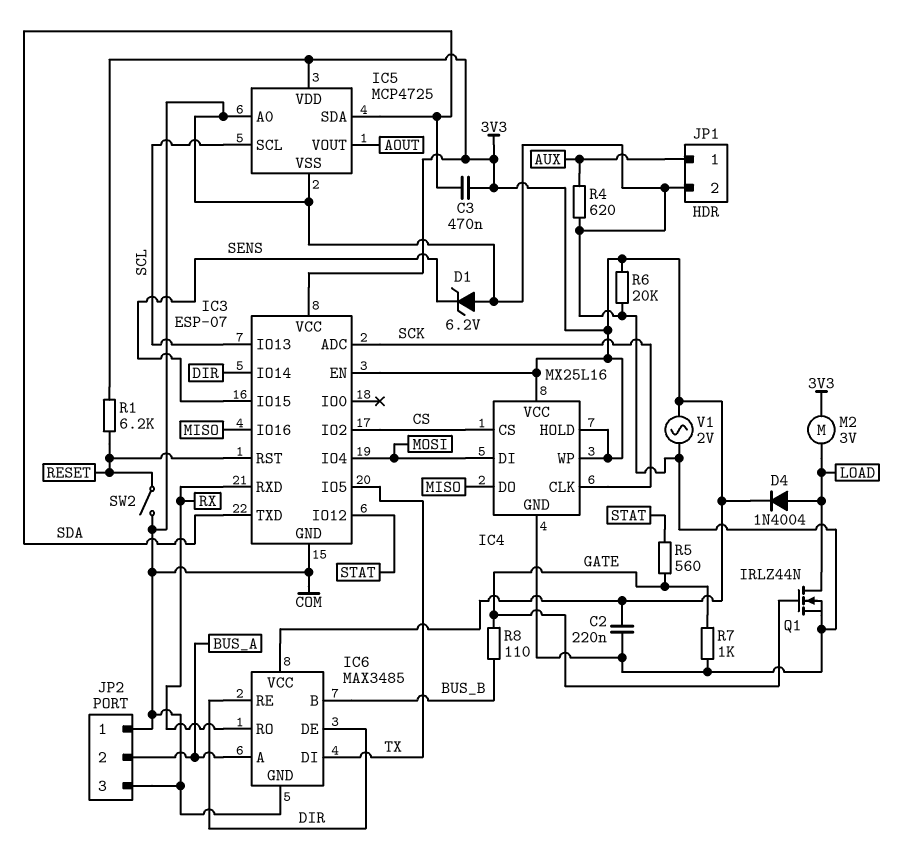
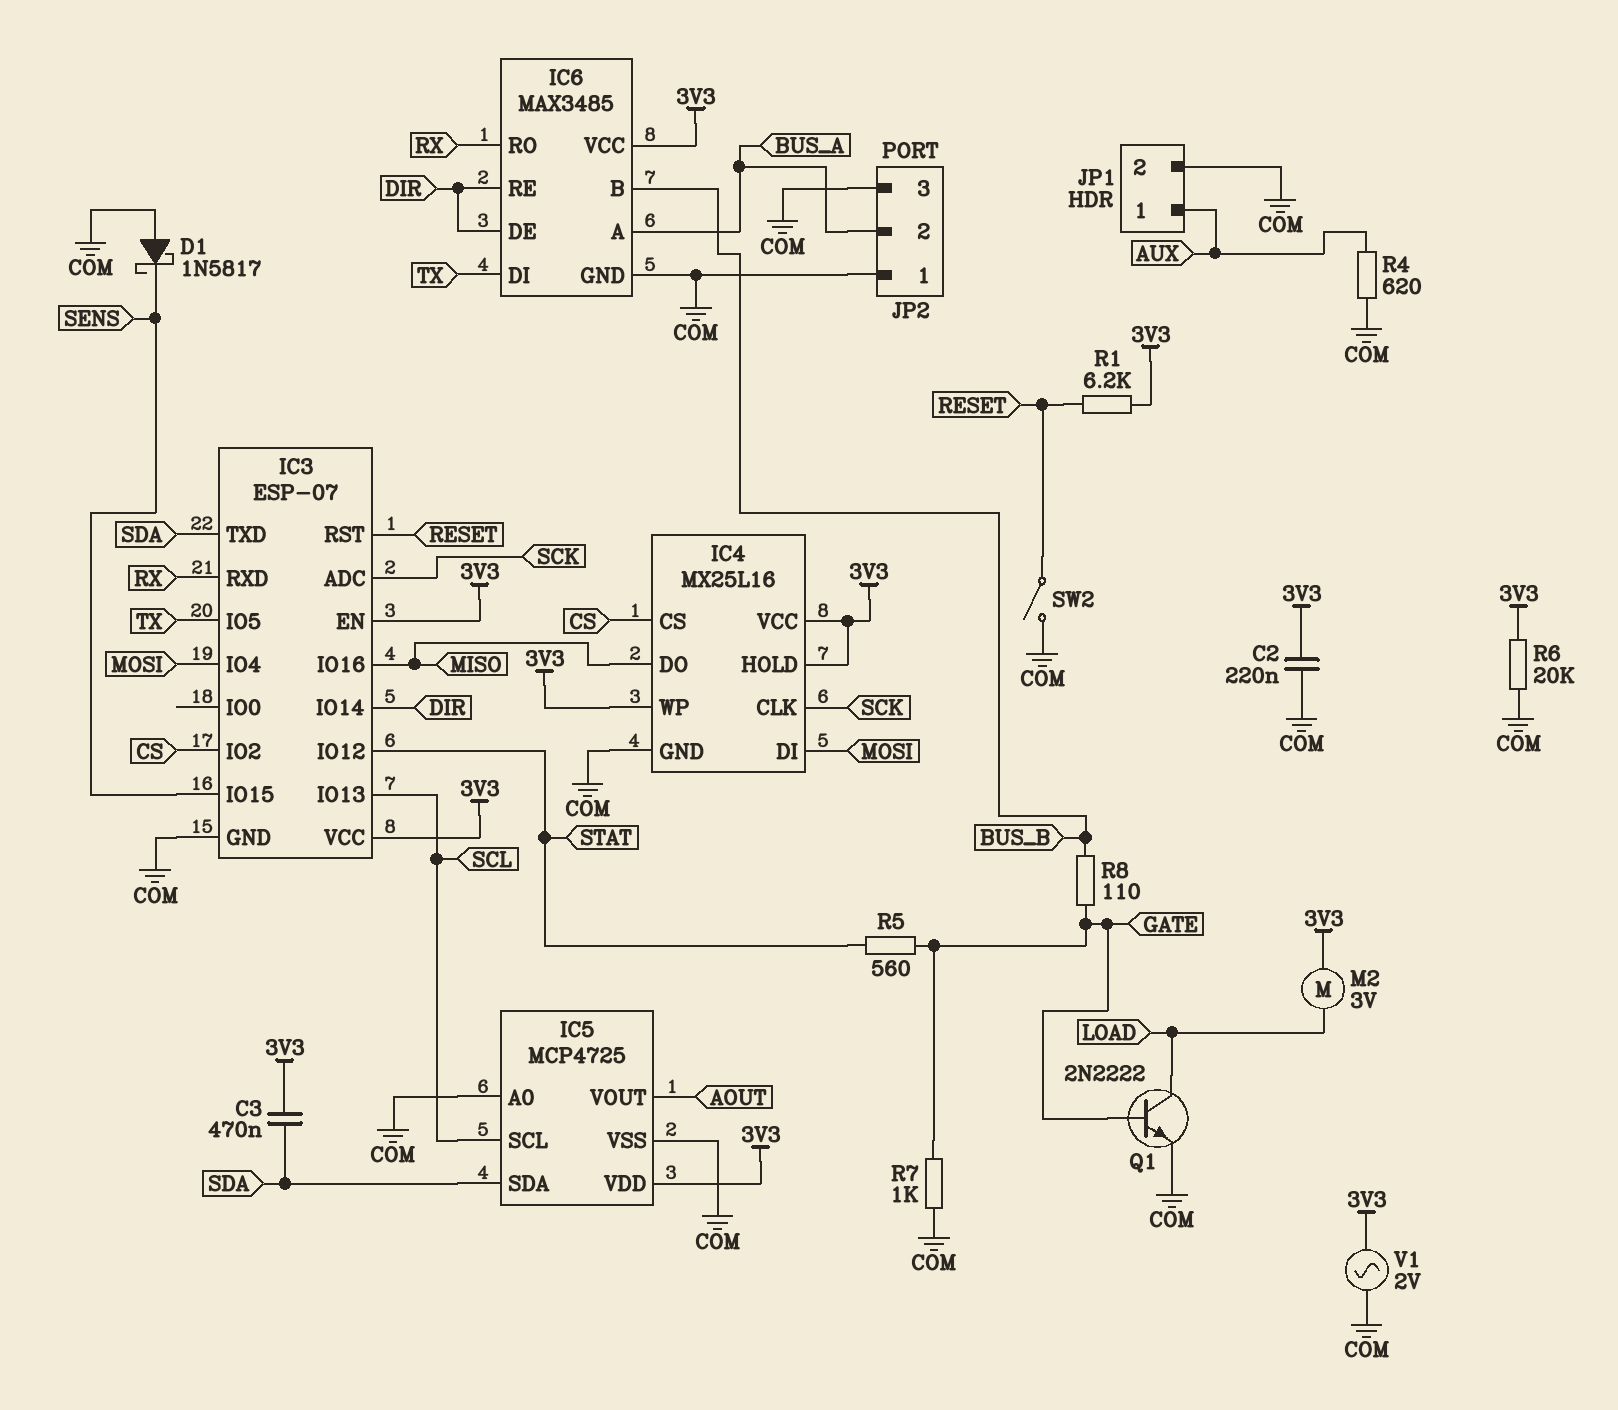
D1: zener 6.2V (A COM, K SENS) -> schottky 1N5817 (A COM, K SENS)
D4: diode 1N4004 (A LOAD, K 3V3) -> none
Q1: NMOS IRLZ44N (G GATE, D LOAD, S COM) -> NPN 2N2222 (B GATE, C LOAD, E COM)

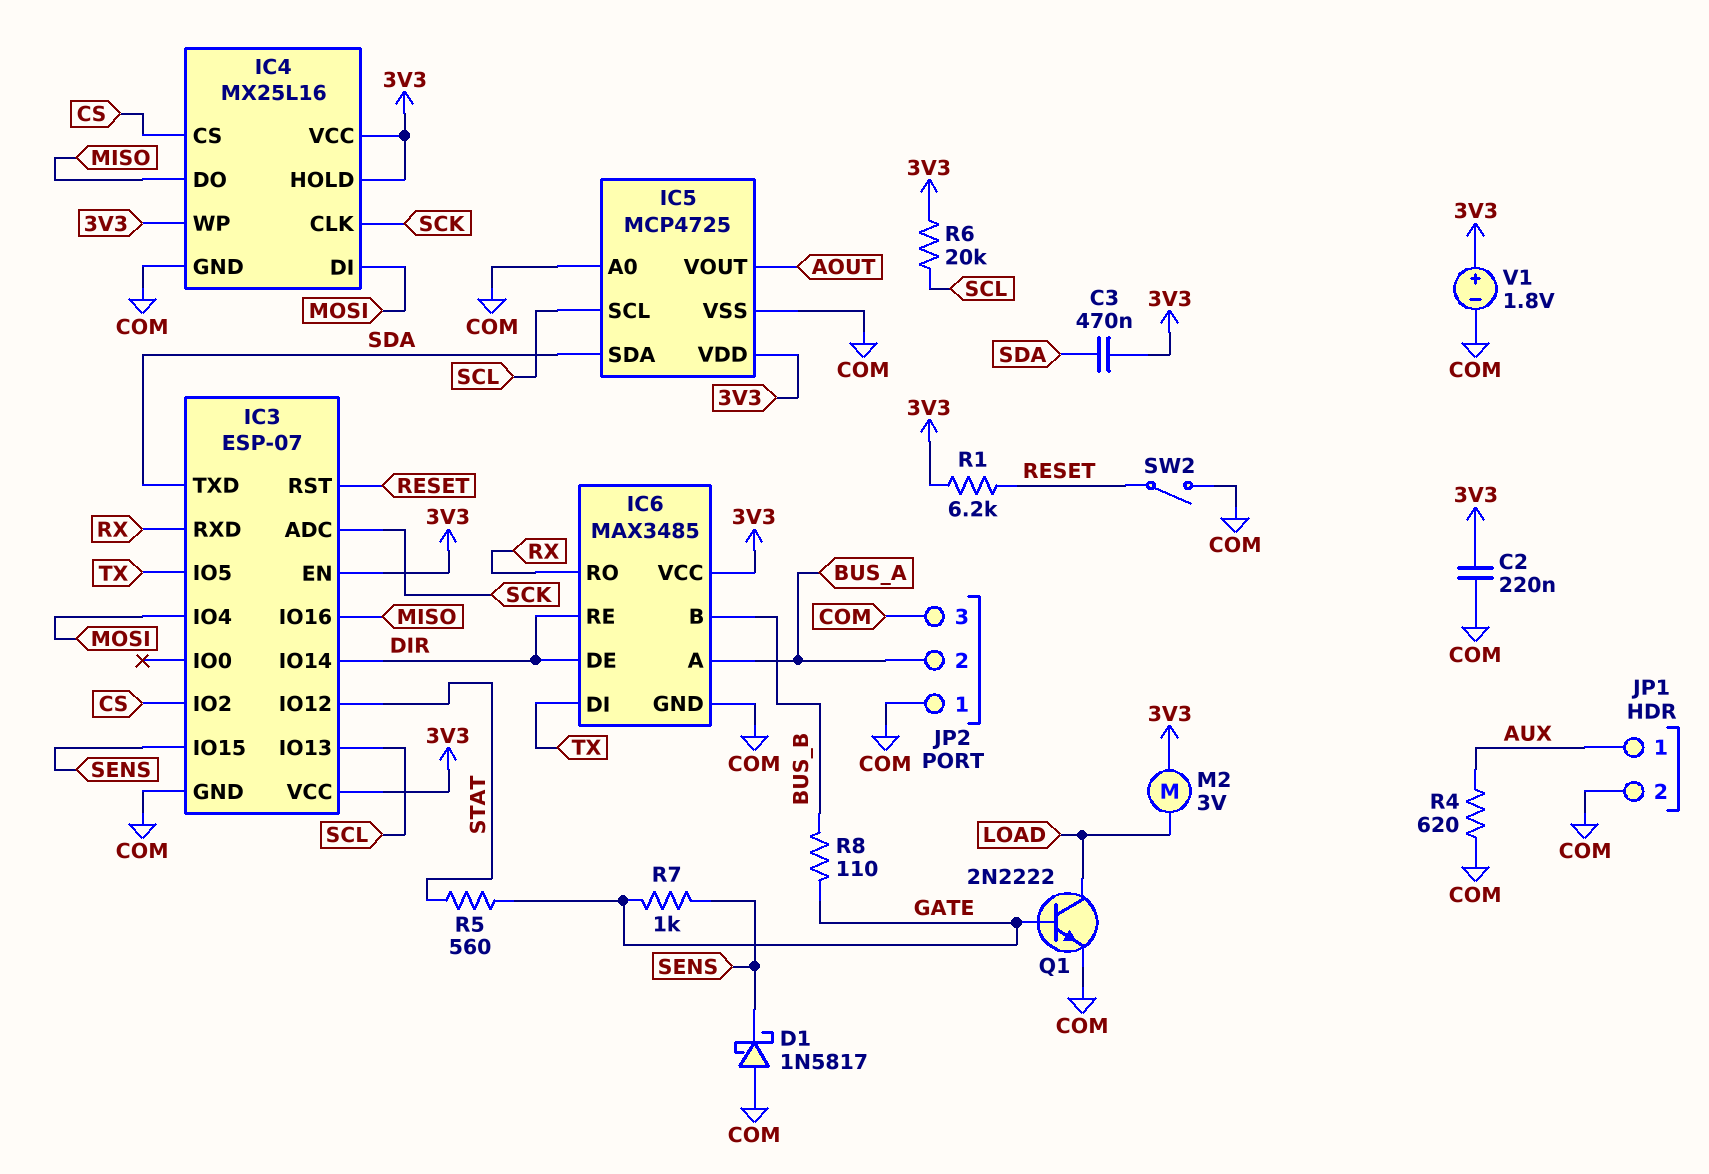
R6: 20k (3V3, COM) -> 20k (3V3, SCL)
R7: 1k (COM, GATE) -> 1k (GATE, SENS)
V1: AC 2V (3V3, COM) -> 1.8V (plus 3V3, minus COM)

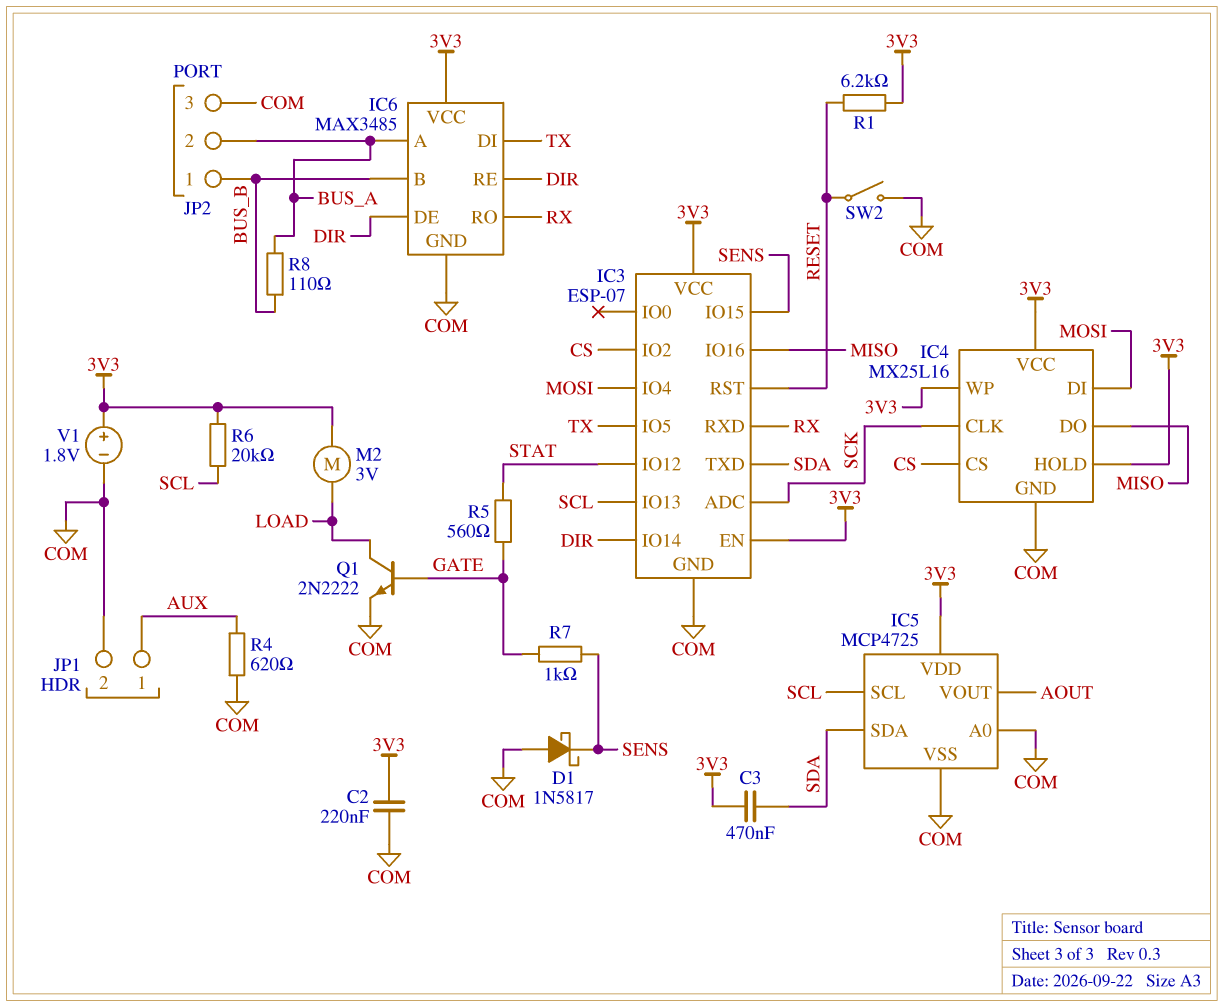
JP2 pin 1: COM -> BUS_B
R8: 110 (BUS_B, GATE) -> 110 (BUS_A, BUS_B)

